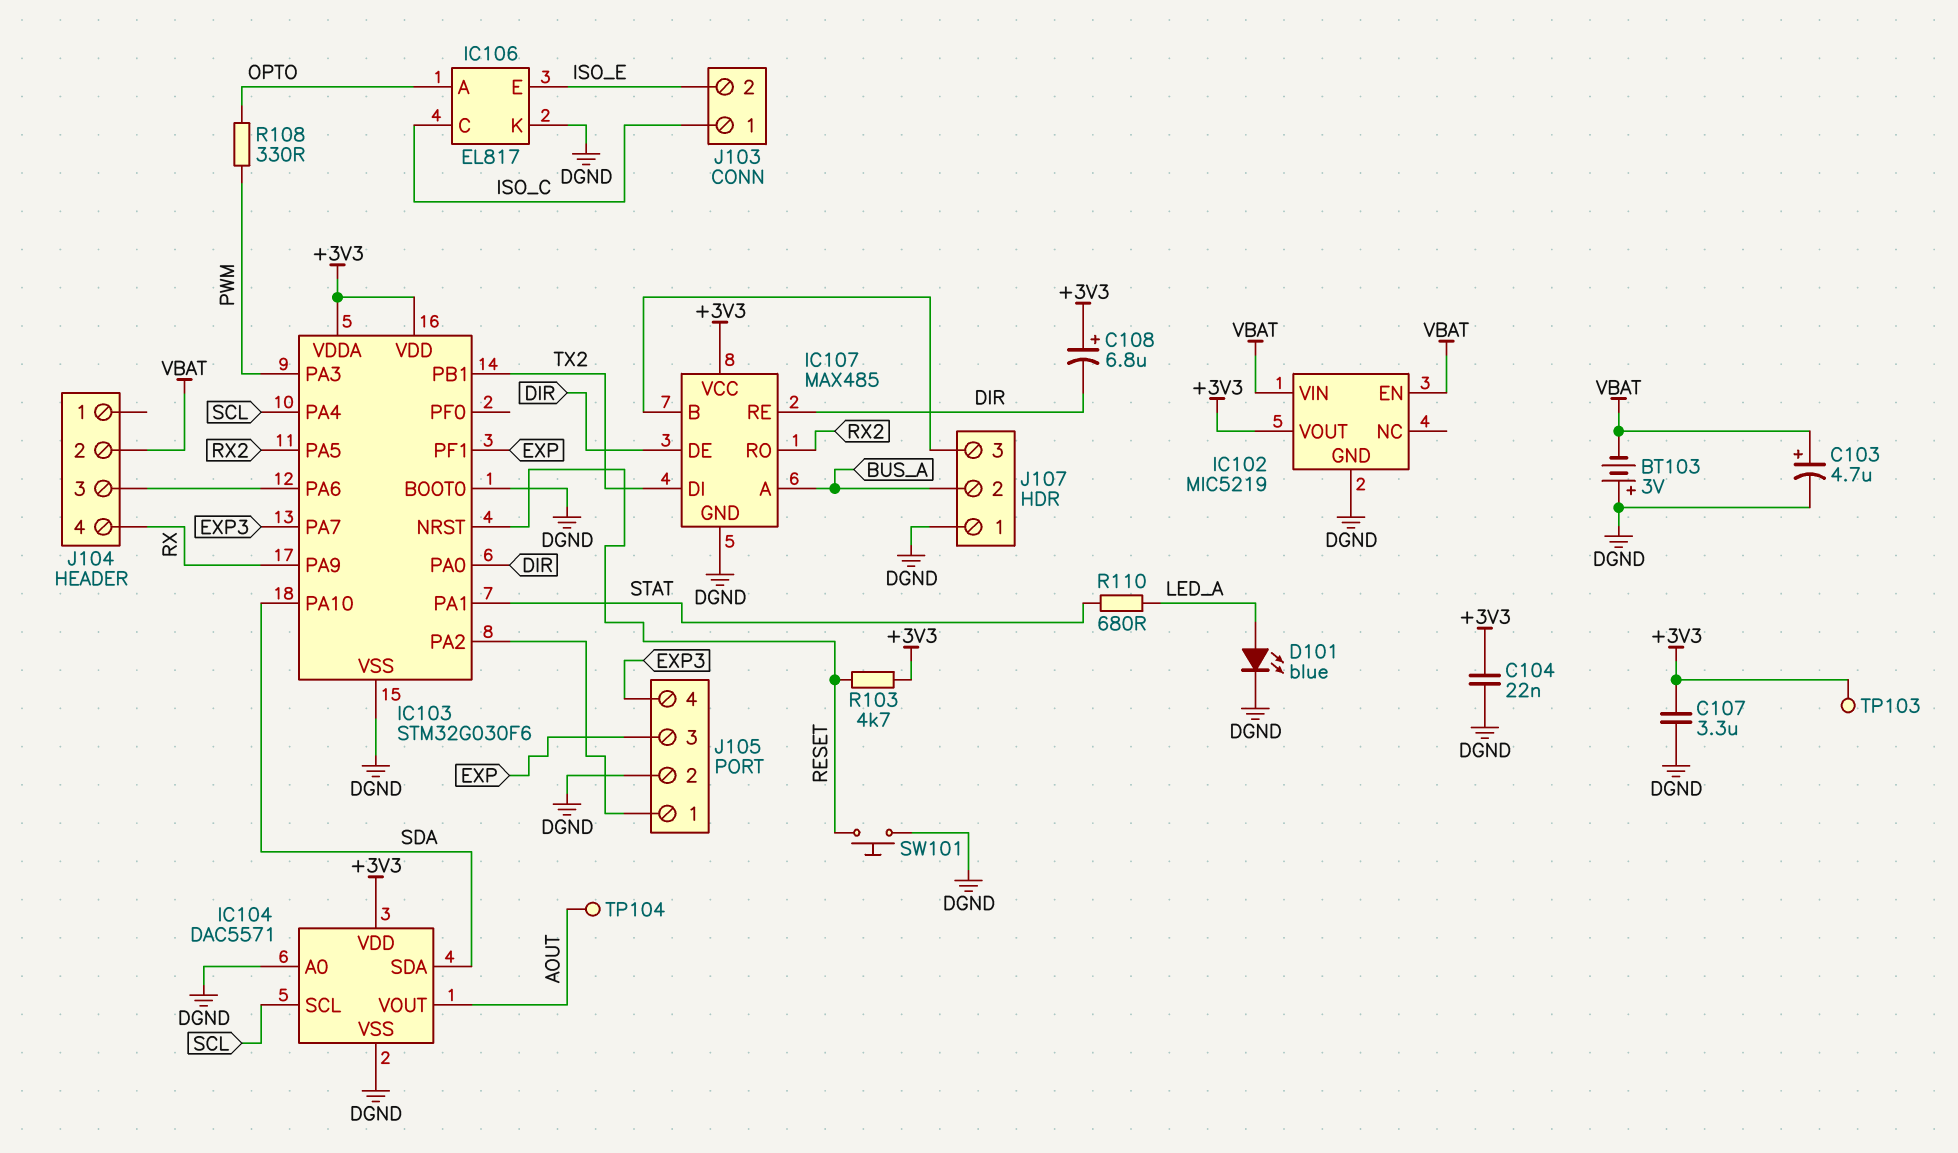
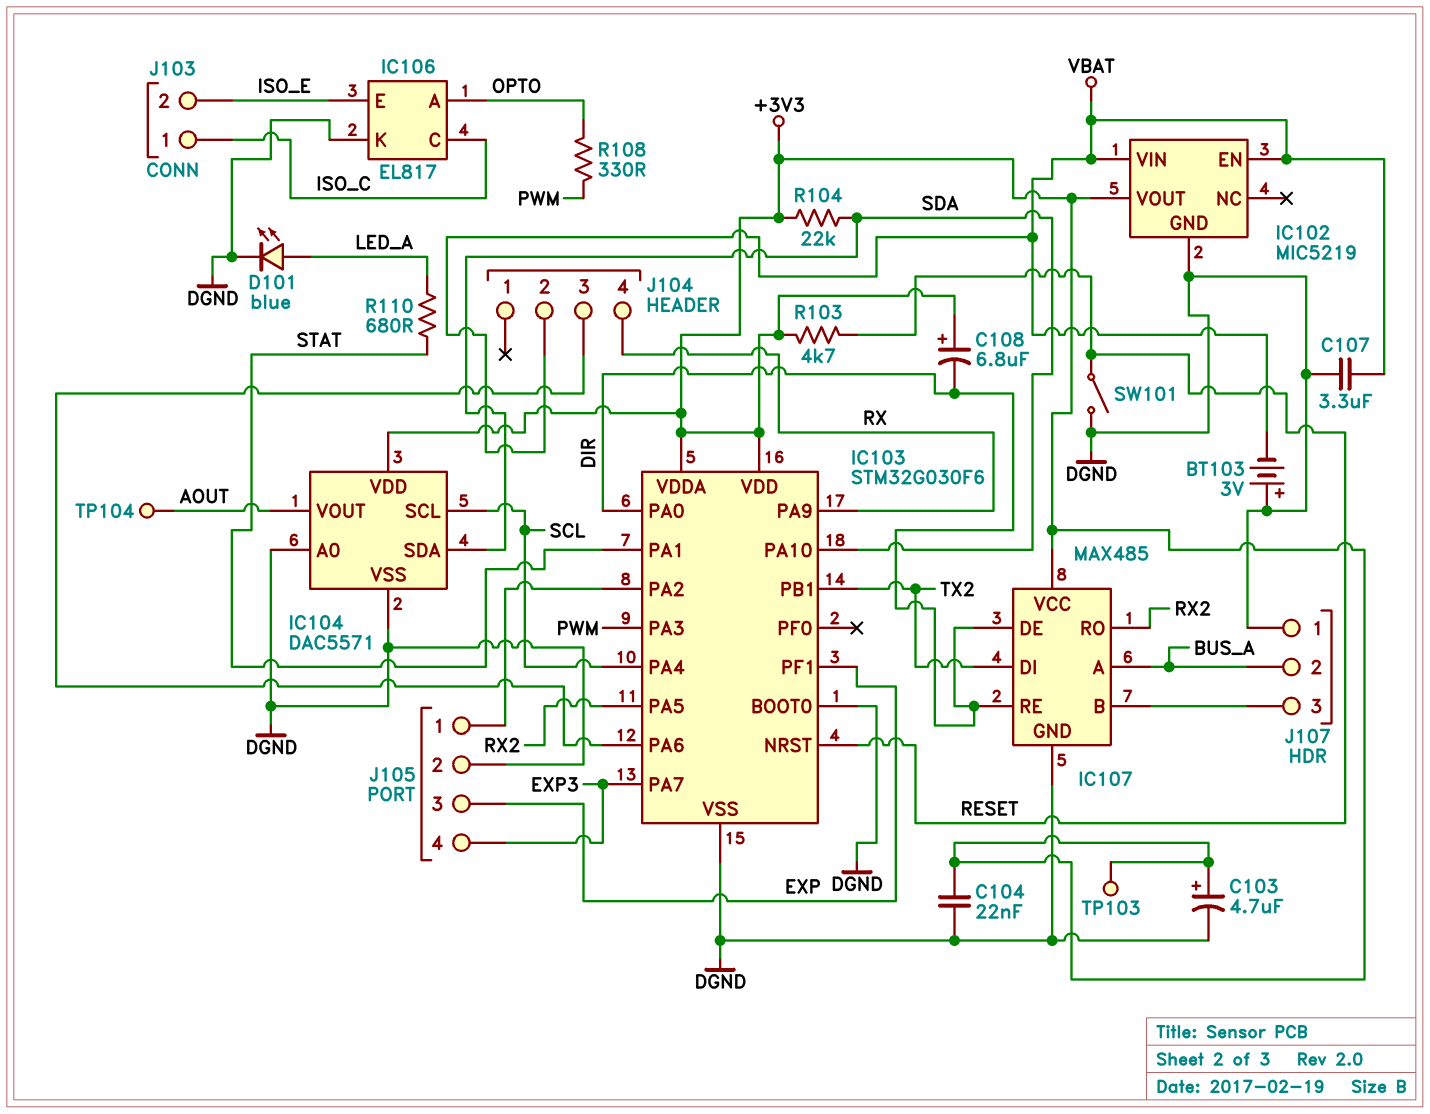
C103: 4.7uF (plus VBAT, minus DGND) -> 4.7uF (plus +3V3, minus DGND)
C107: 3.3uF (+3V3, DGND) -> 3.3uF (DGND, VBAT)
R104: none -> 22k (+3V3, SDA)
SW101: button (DGND, RESET) -> switch (DGND, RESET)

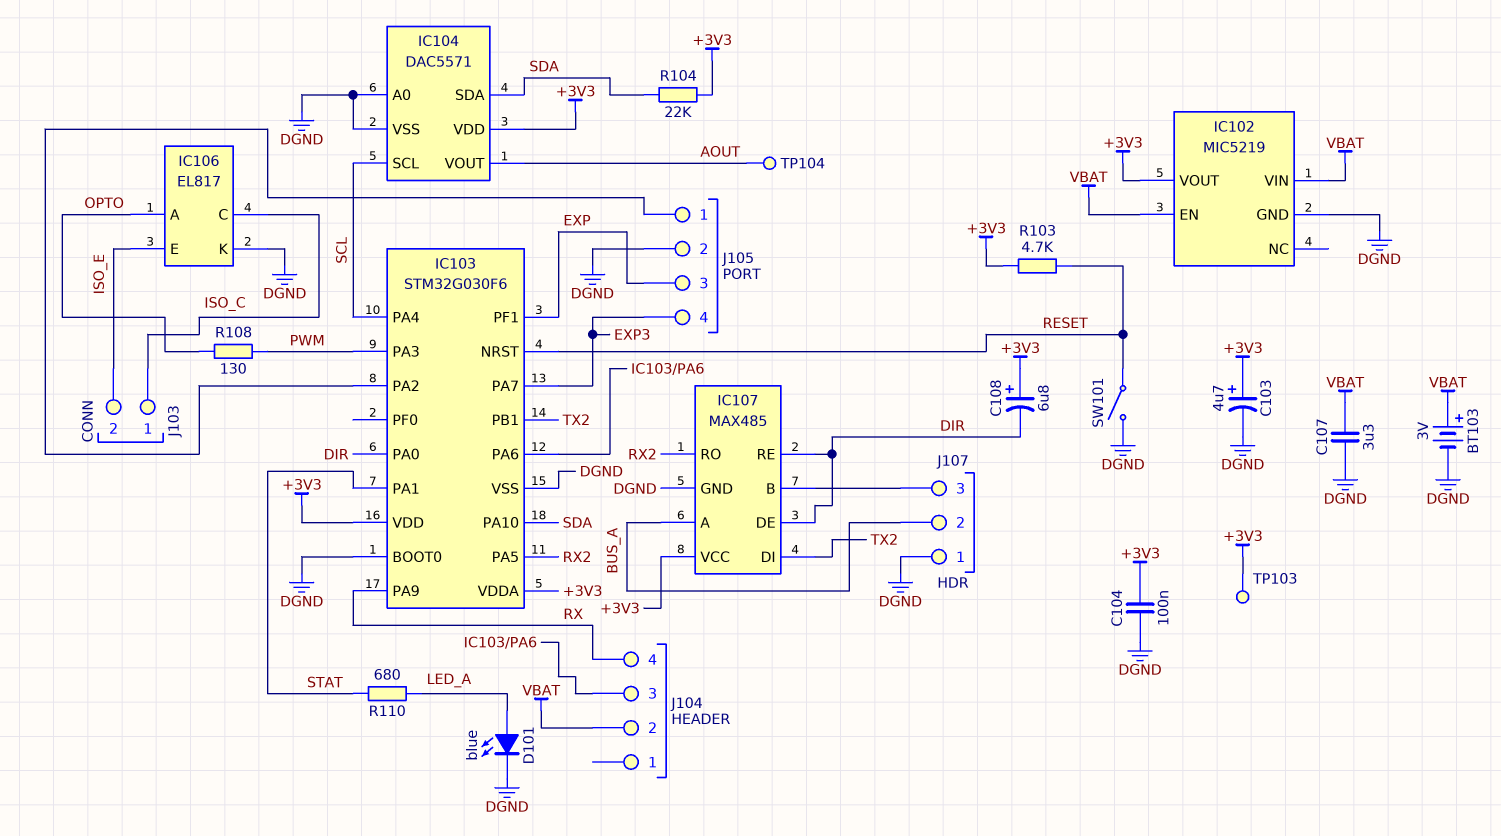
BT103: 3V (plus DGND, minus VBAT) -> 3V (plus VBAT, minus DGND)
C104: 22nF (+3V3, DGND) -> 100nF (+3V3, DGND)
R108: 330 (OPTO, PWM) -> 130 (OPTO, PWM)

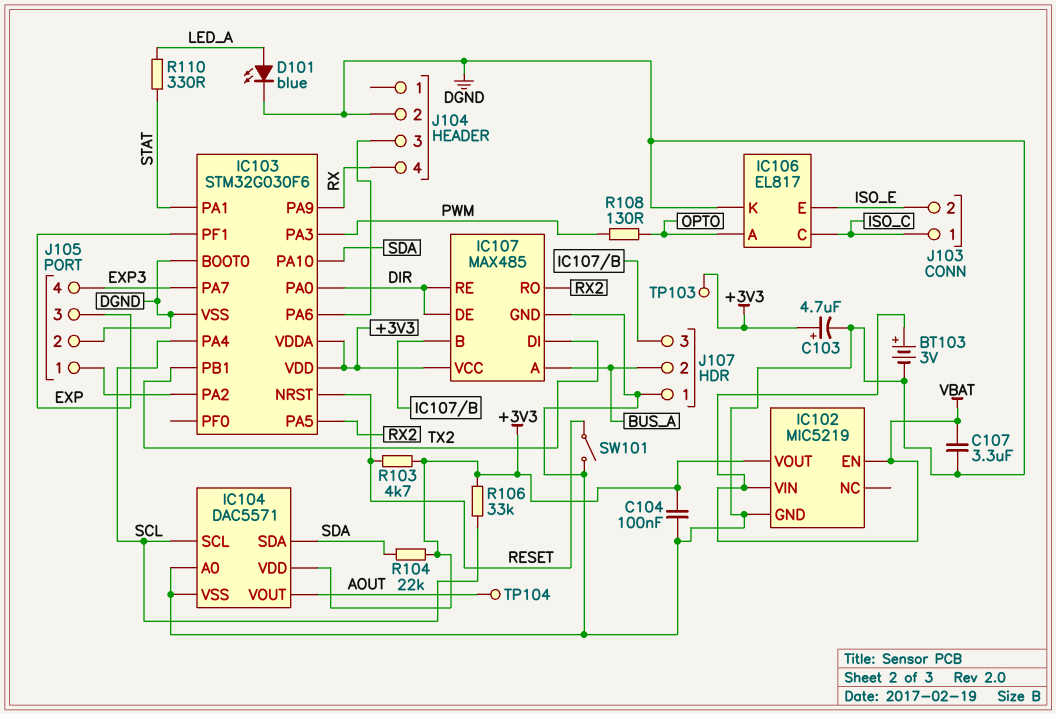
C108: 6.8uF (plus +3V3, minus DIR) -> none
J104 pin 2: VBAT -> DGND
R106: none -> 33k (+3V3, SCL)
R110: 680 (LED_A, STAT) -> 330 (LED_A, STAT)

